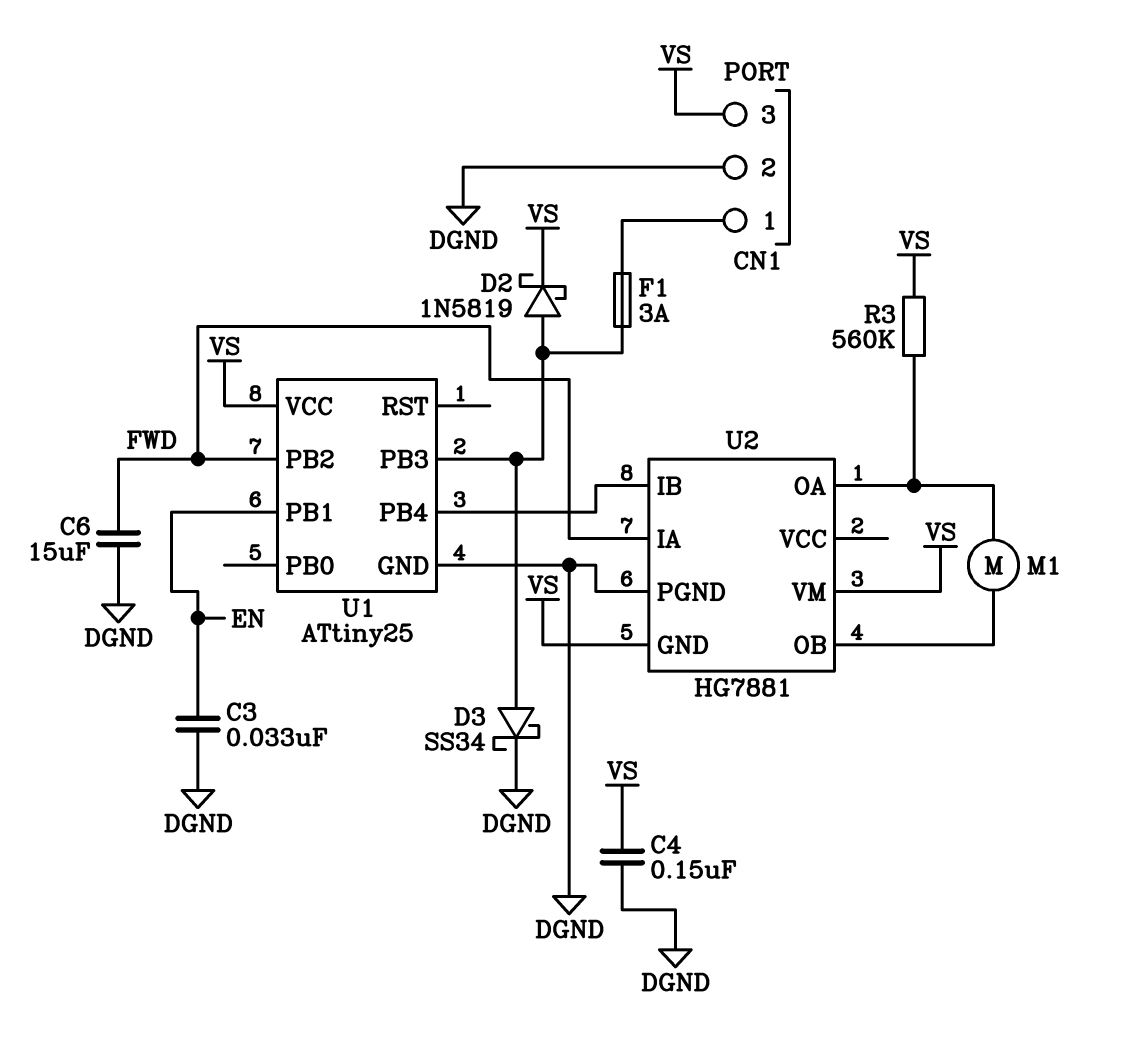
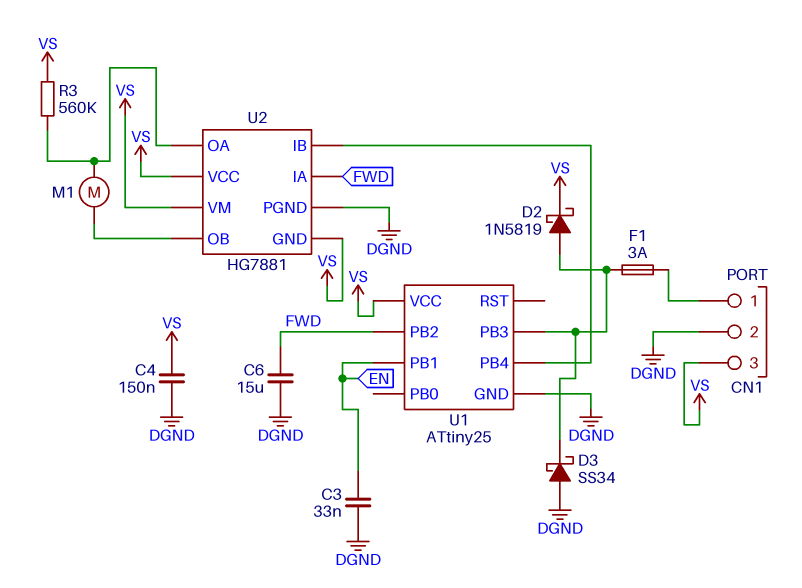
D3: schottky SS34 (A U1/PB3, K DGND) -> schottky SS34 (A DGND, K U1/PB3)
U2 pin VCC: none -> VS

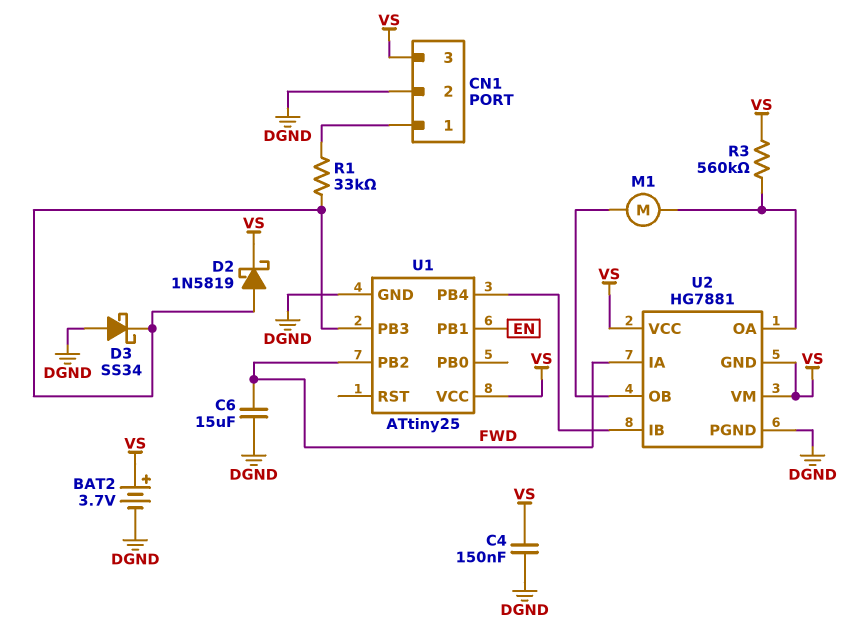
BAT2: none -> 3.7V (plus VS, minus DGND)
C3: 33nF (DGND, EN) -> none
F1: 3A (CN1/1, U1/PB3) -> none
R1: none -> 33k (CN1/1, U1/PB3)

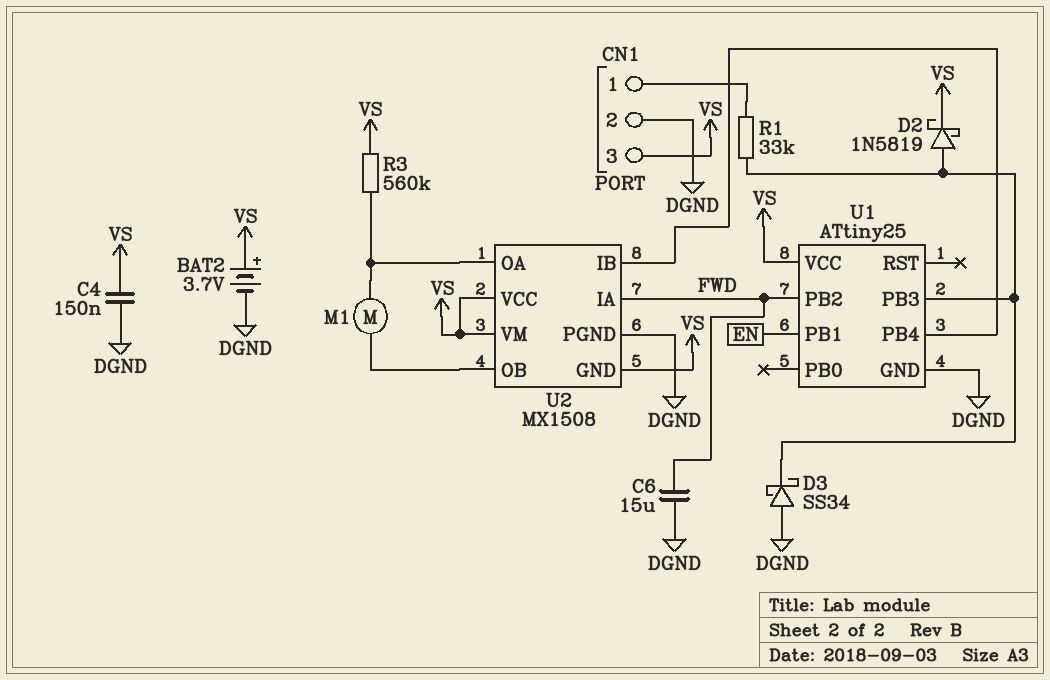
U2: HG7881 -> MX1508

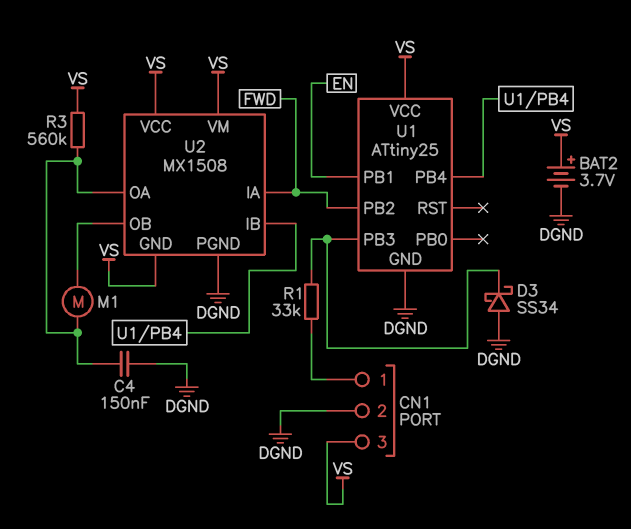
C4: 150nF (DGND, VS) -> 150nF (DGND, U2/OA)
C6: 15uF (DGND, FWD) -> none
D2: schottky 1N5819 (A U1/PB3, K VS) -> none

